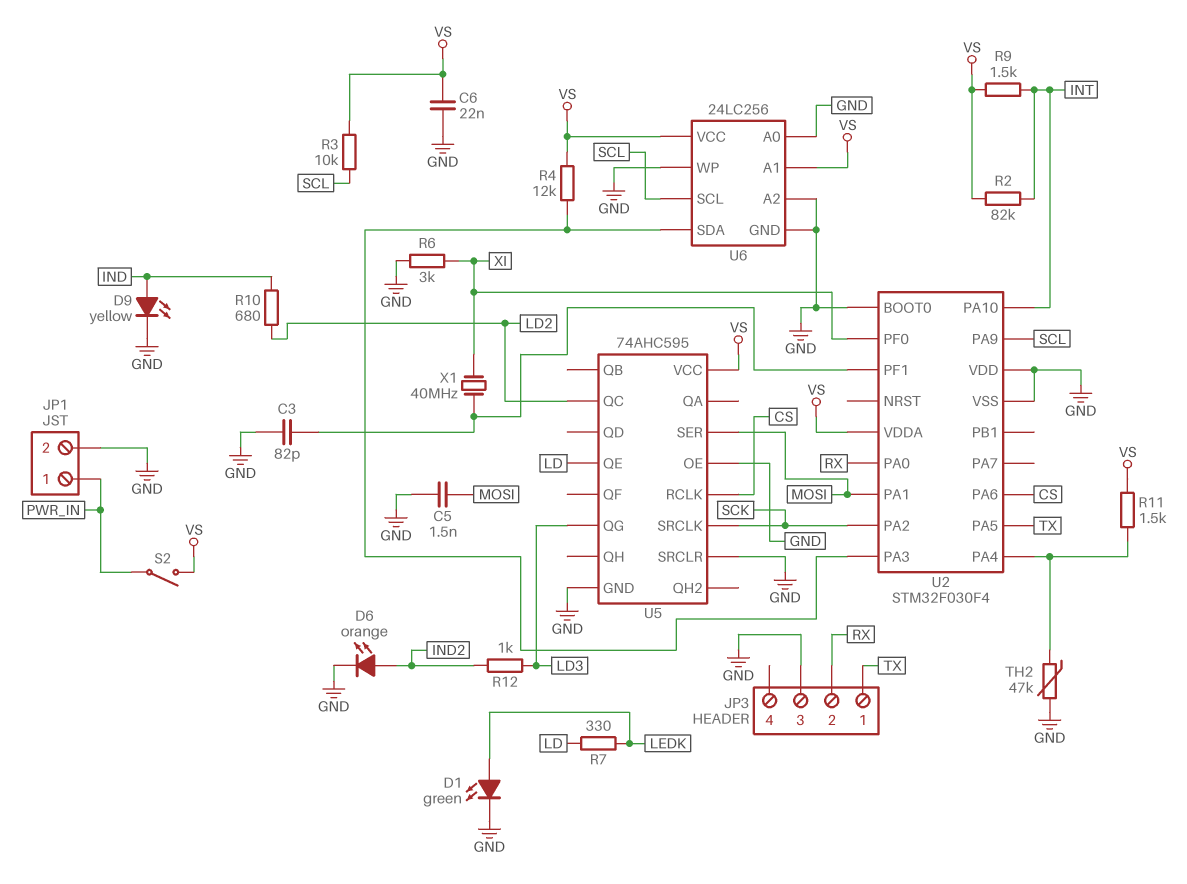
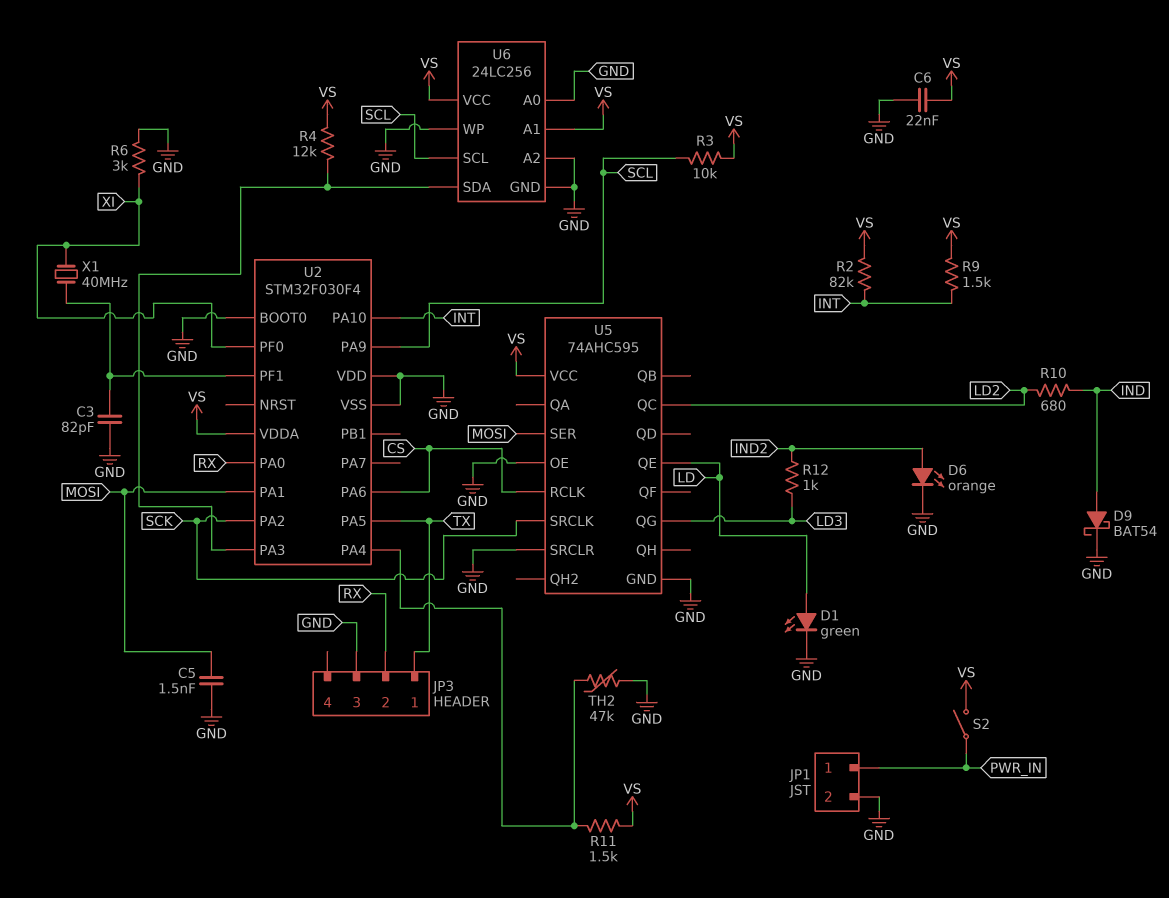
D1: LED green (A LEDK, K GND) -> LED green (A LD, K GND)
D9: LED yellow (A IND, K GND) -> schottky BAT54 (A IND, K GND)
R7: 330 (LD, LEDK) -> none

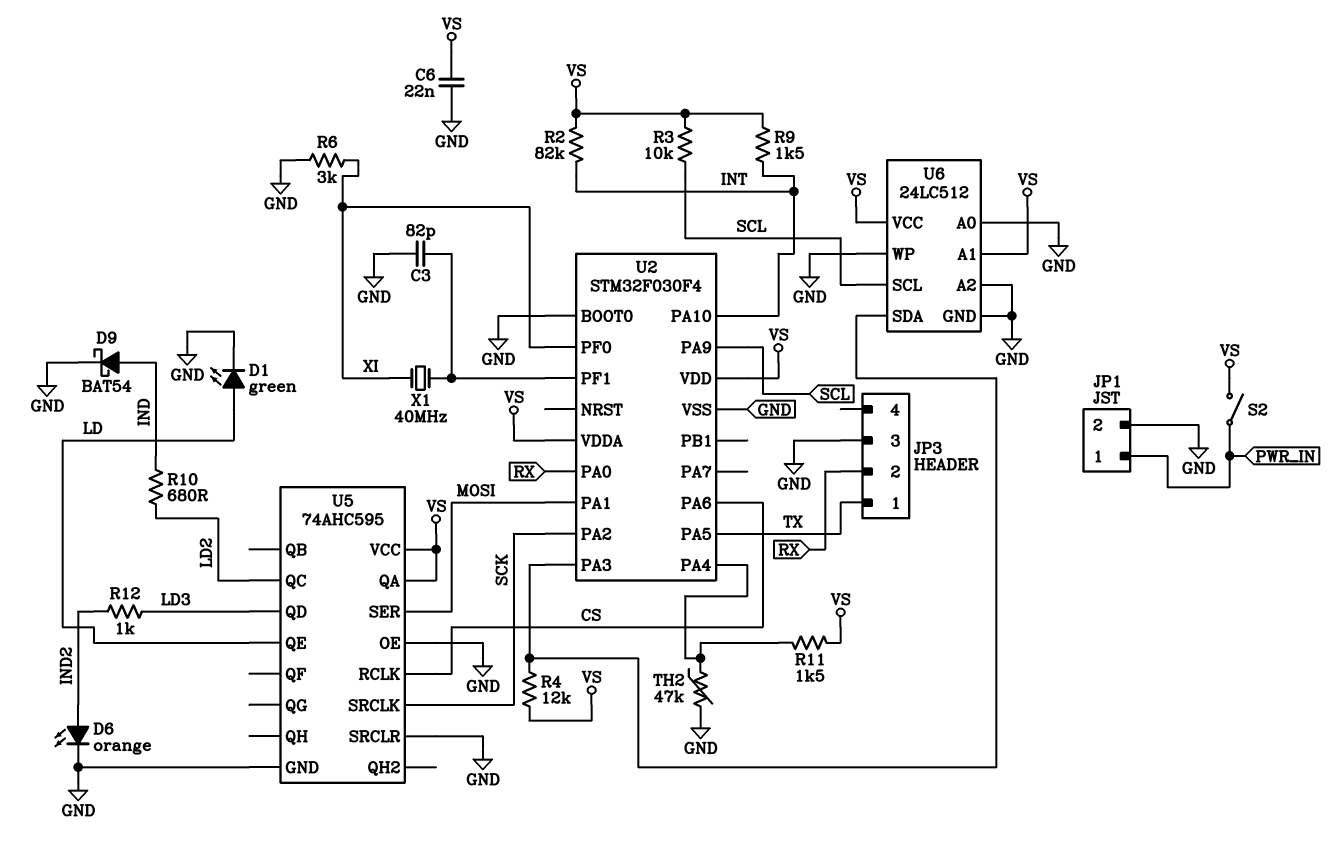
C5: 1.5nF (GND, MOSI) -> none
U2 pin VDD: GND -> VS
U5 pin QA: none -> VS
U5 pin QD: none -> LD3
U5 pin QG: LD3 -> none
U6: 24LC256 -> 24LC512

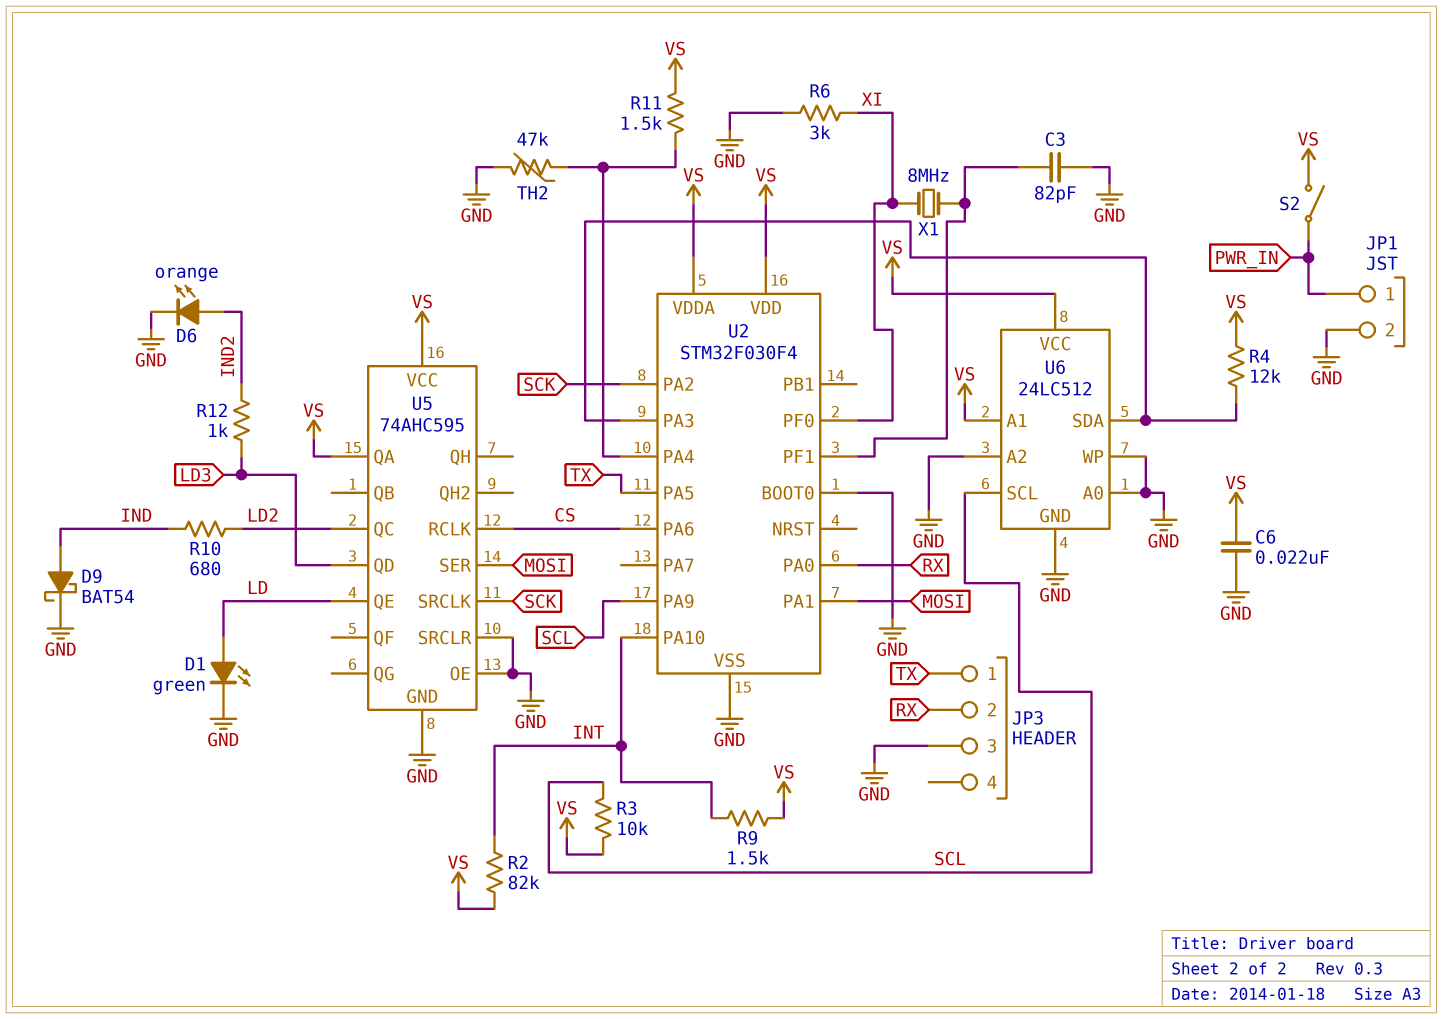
X1: 40MHz (U2/PF1, XI) -> 8MHz (U2/PF1, XI)

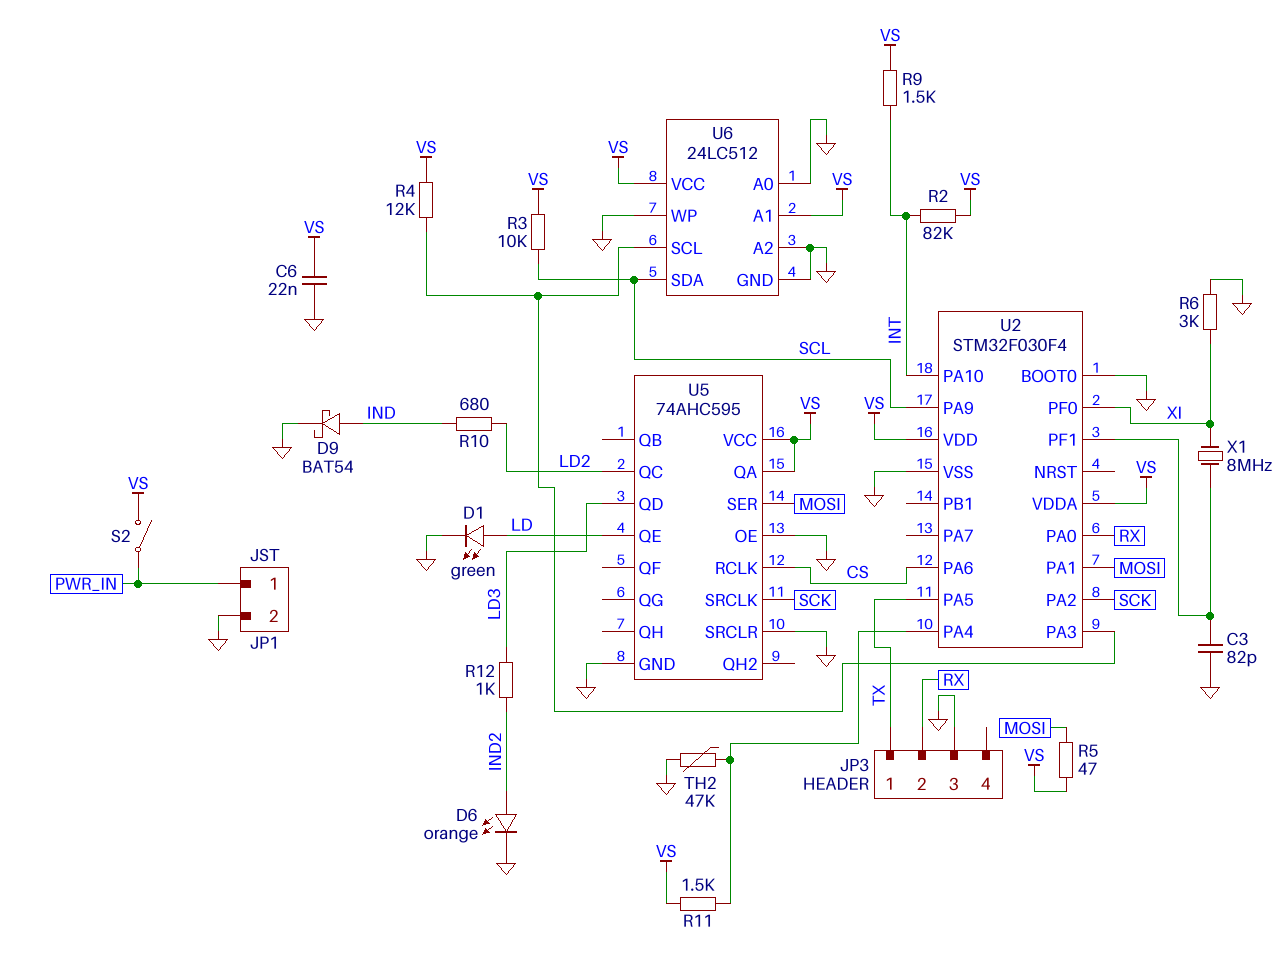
R5: none -> 47 (MOSI, VS)
U6 pin SCL: SCL -> U2/PA3
U6 pin SDA: U2/PA3 -> SCL

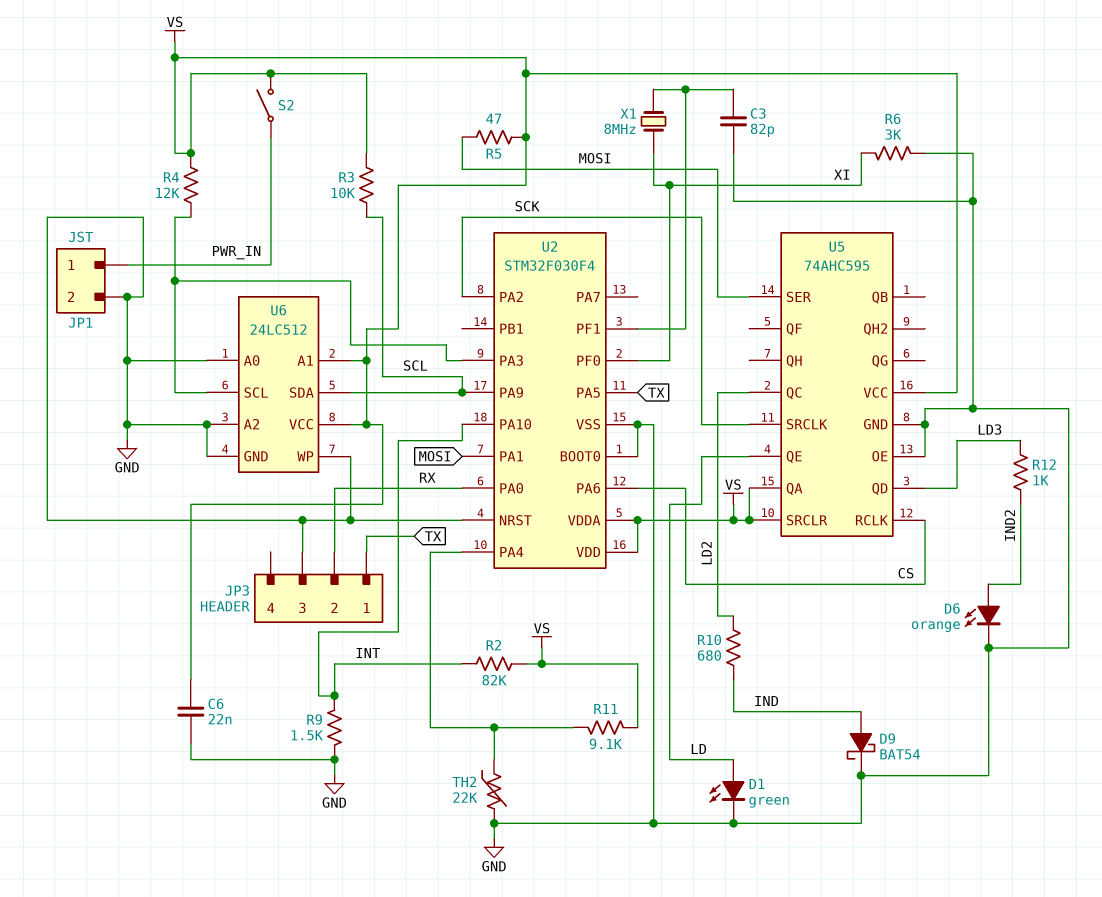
R9: 1.5k (INT, VS) -> 1.5k (GND, INT)
R11: 1.5k (U2/PA4, VS) -> 9.1k (U2/PA4, VS)
TH2: 47k (GND, U2/PA4) -> 22k (GND, U2/PA4)
U2 pin NRST: none -> GND
U5 pin SRCLR: GND -> VS

